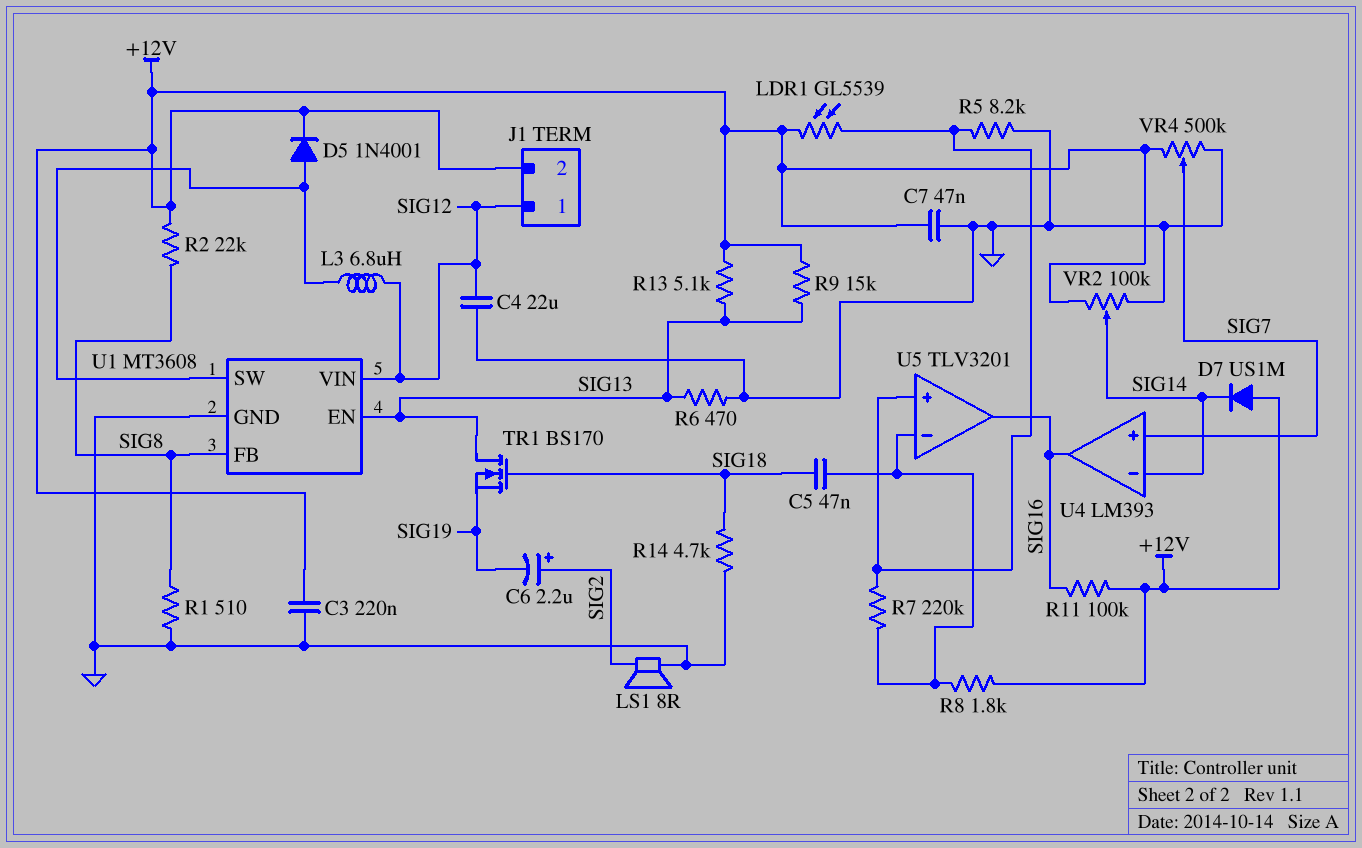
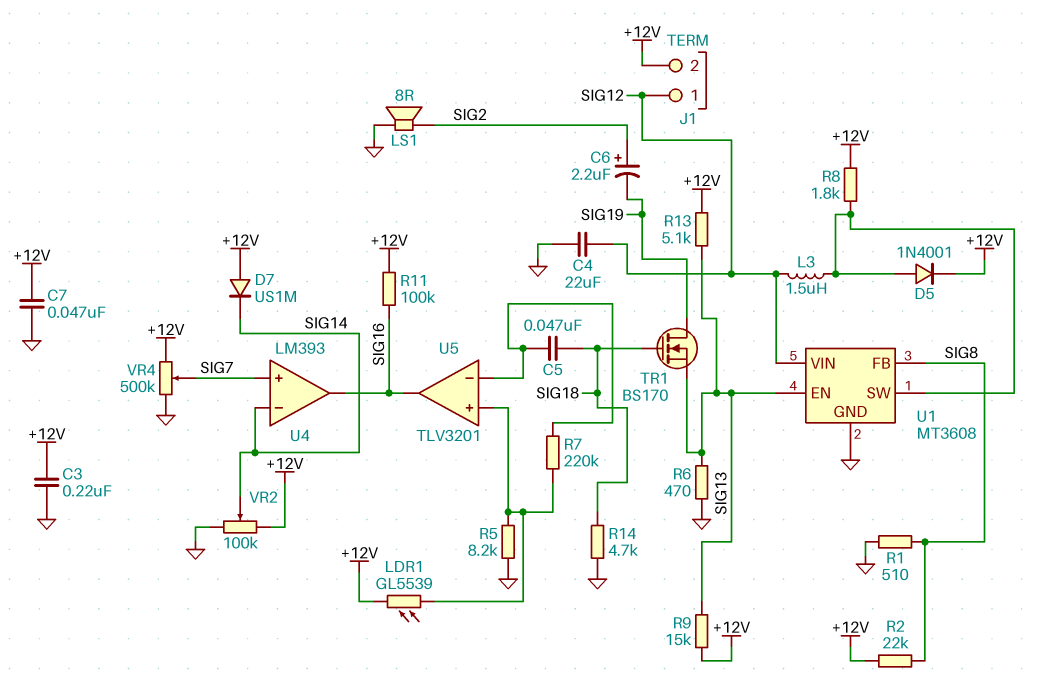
L3: 6.8uH (SIG12, U1/SW) -> 1.5uH (SIG12, U1/SW)
R8: 1.8k (+12V, U5/in-) -> 1.8k (+12V, U1/SW)
TR1: NMOS BS170 (G SIG18, D SIG13, S SIG19) -> NMOS BS170 (G SIG18, D SIG19, S SIG13)

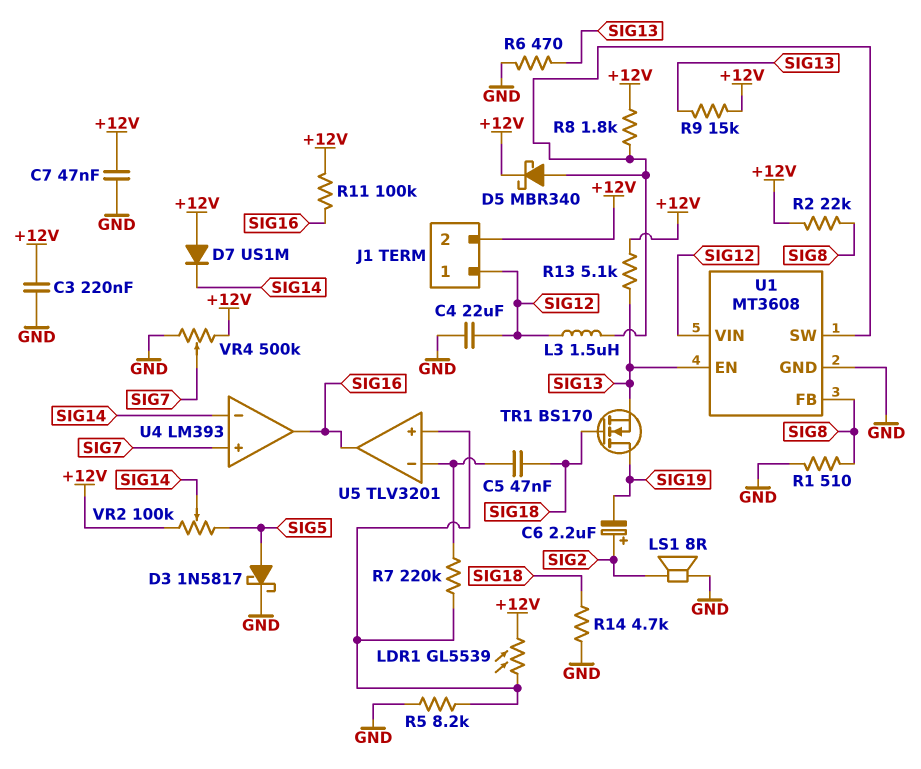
D3: none -> schottky 1N5817 (A SIG5, K GND)
D5: diode 1N4001 (A U1/SW, K +12V) -> schottky MBR340 (A U1/SW, K +12V)
VR2: 100k (+12V, GND, wiper SIG14) -> 100k (+12V, SIG5, wiper SIG14)

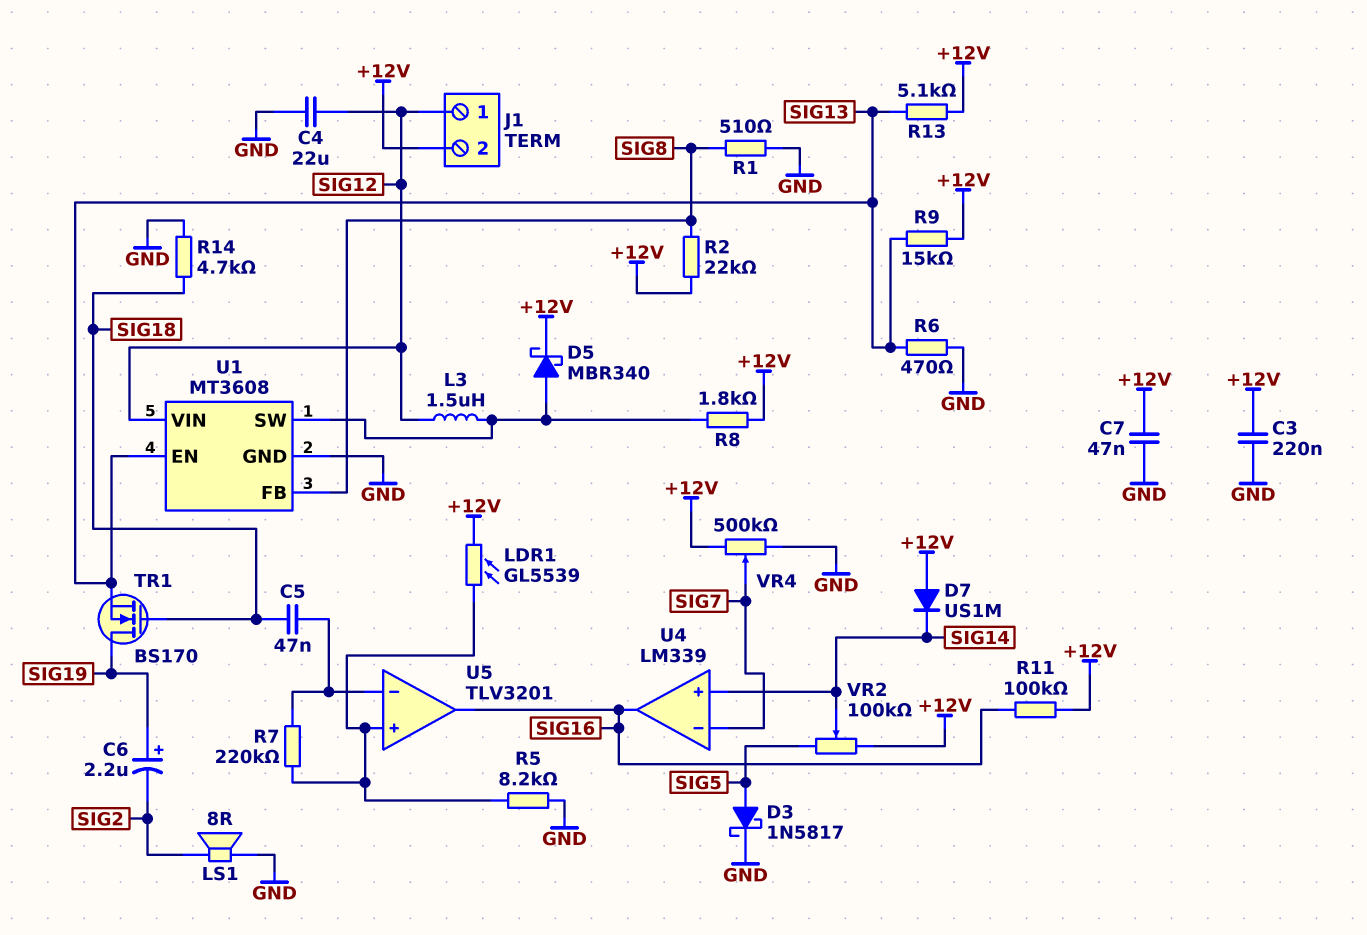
C6: 2.2uF (plus SIG2, minus SIG19) -> 2.2uF (plus SIG19, minus SIG2)
U4: LM393 -> LM339
U4 pin in+: SIG7 -> SIG14
U4 pin in-: SIG14 -> SIG7

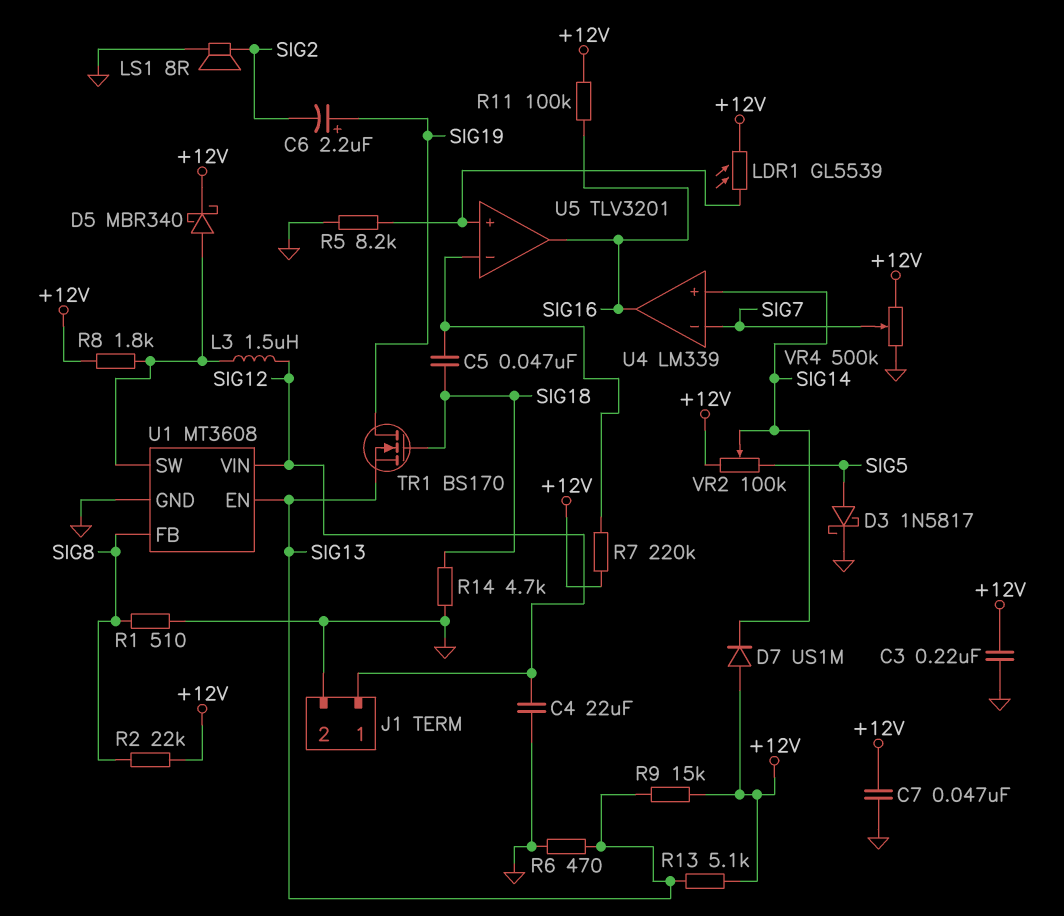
J1 pin 2: +12V -> GND
R7: 220k (U5/in+, U5/in-) -> 220k (+12V, U5/in-)

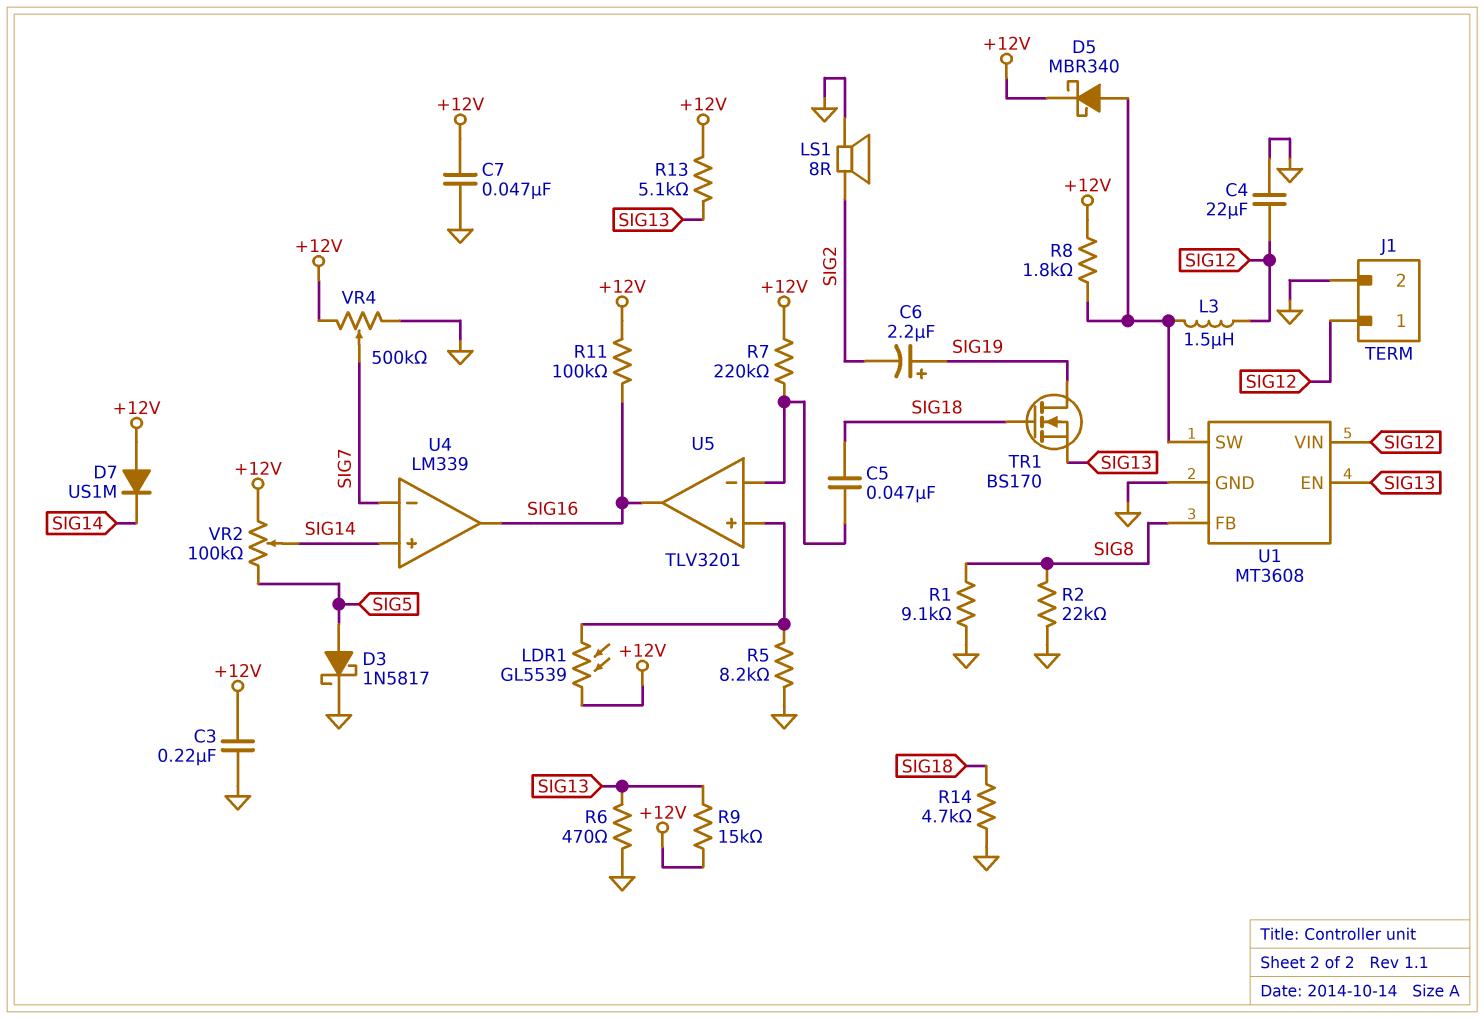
R1: 510 (GND, SIG8) -> 9.1k (GND, SIG8)
R2: 22k (+12V, SIG8) -> 22k (GND, SIG8)

